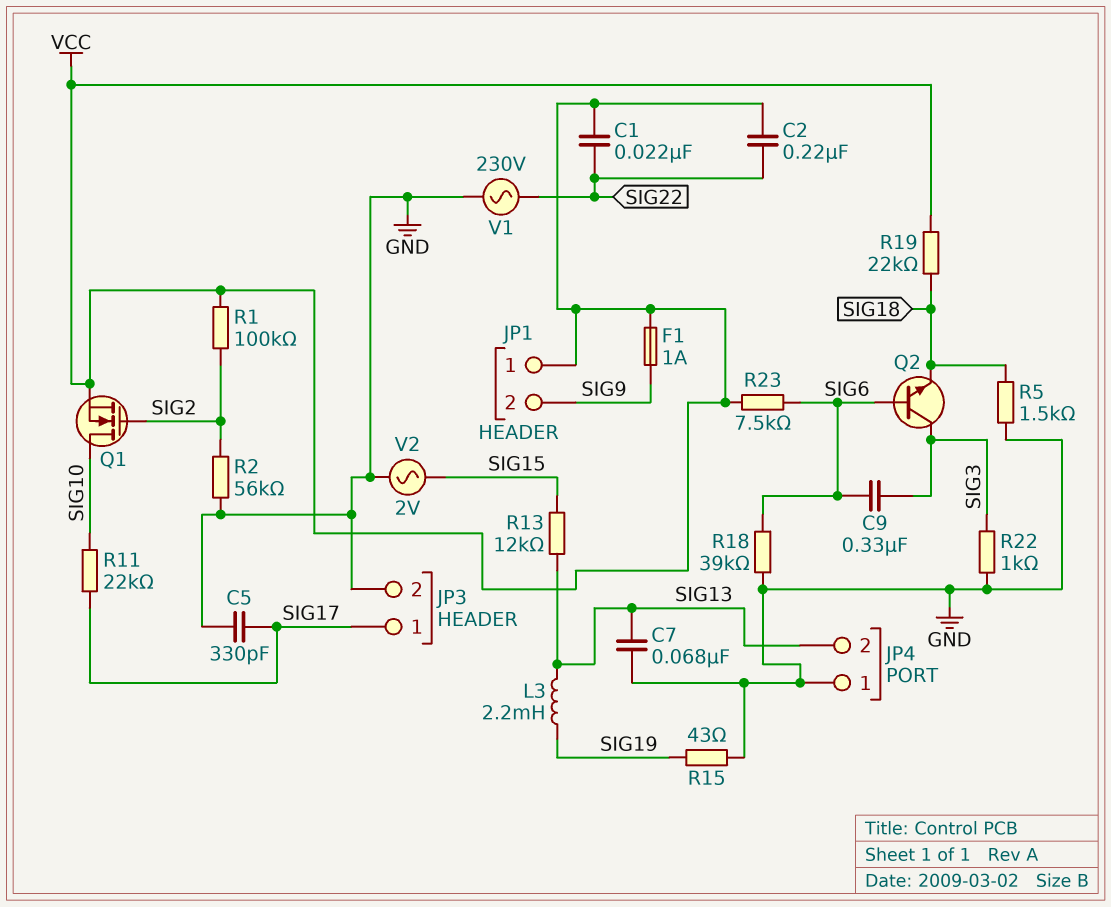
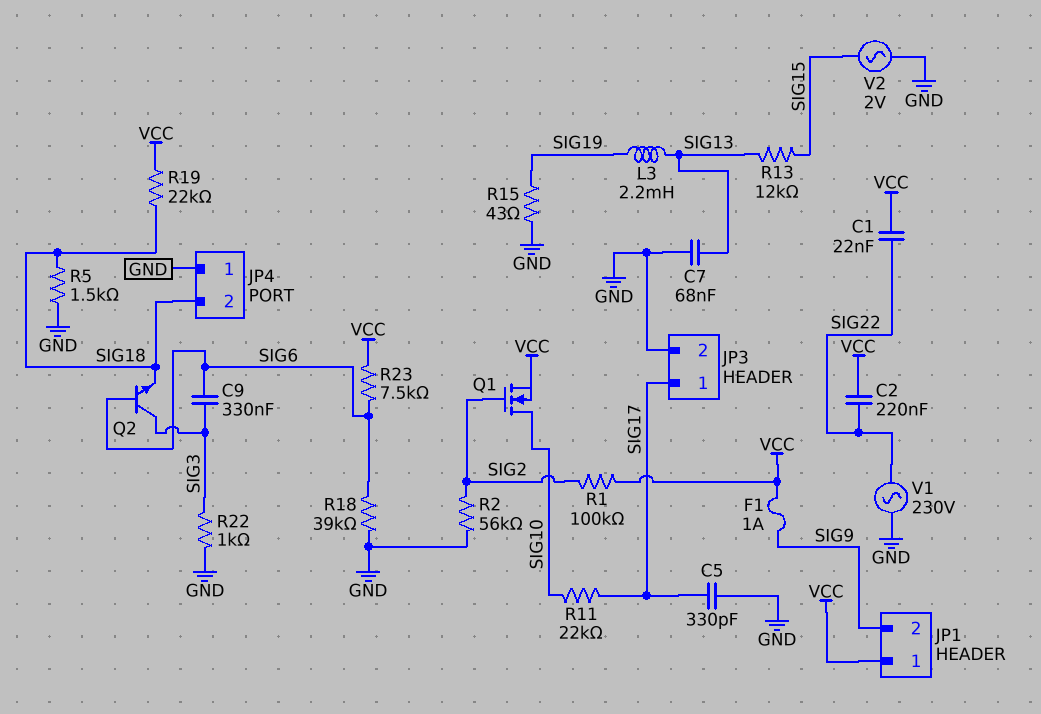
JP4 pin 2: SIG13 -> SIG18

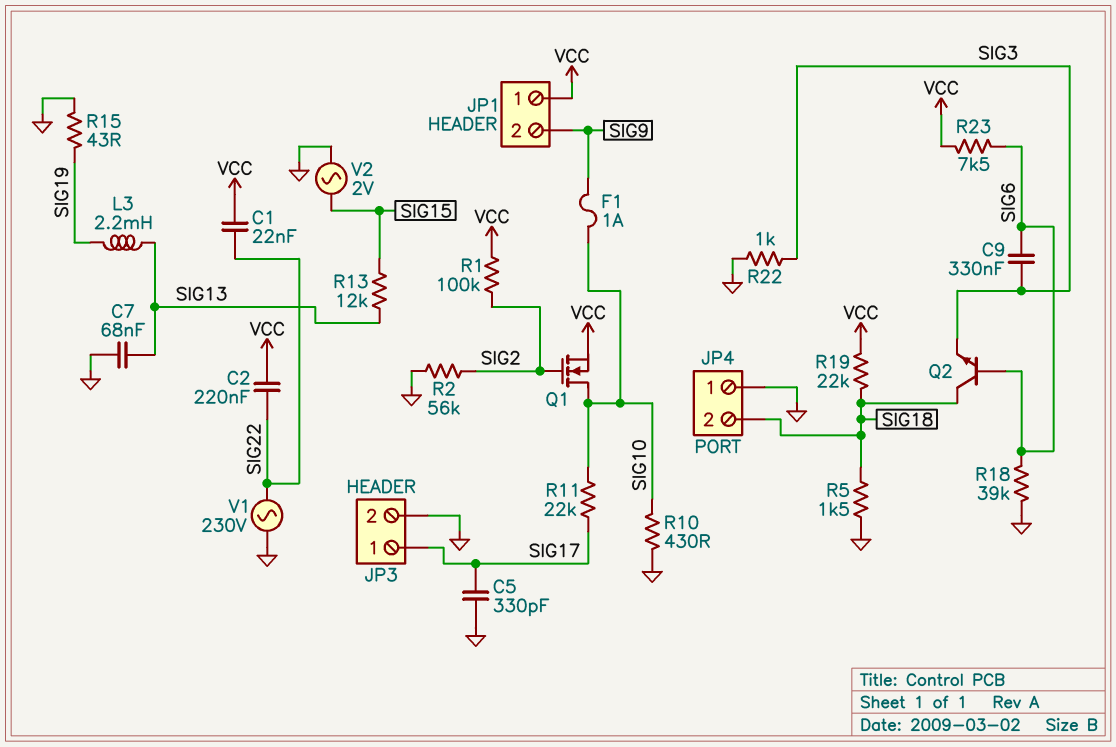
F1: 1A (SIG9, VCC) -> 1A (SIG9, SIG10)
Q2: NPN (B SIG6, C SIG3, E SIG18) -> NPN (B SIG6, C SIG18, E SIG3)
R10: none -> 430 (GND, SIG10)

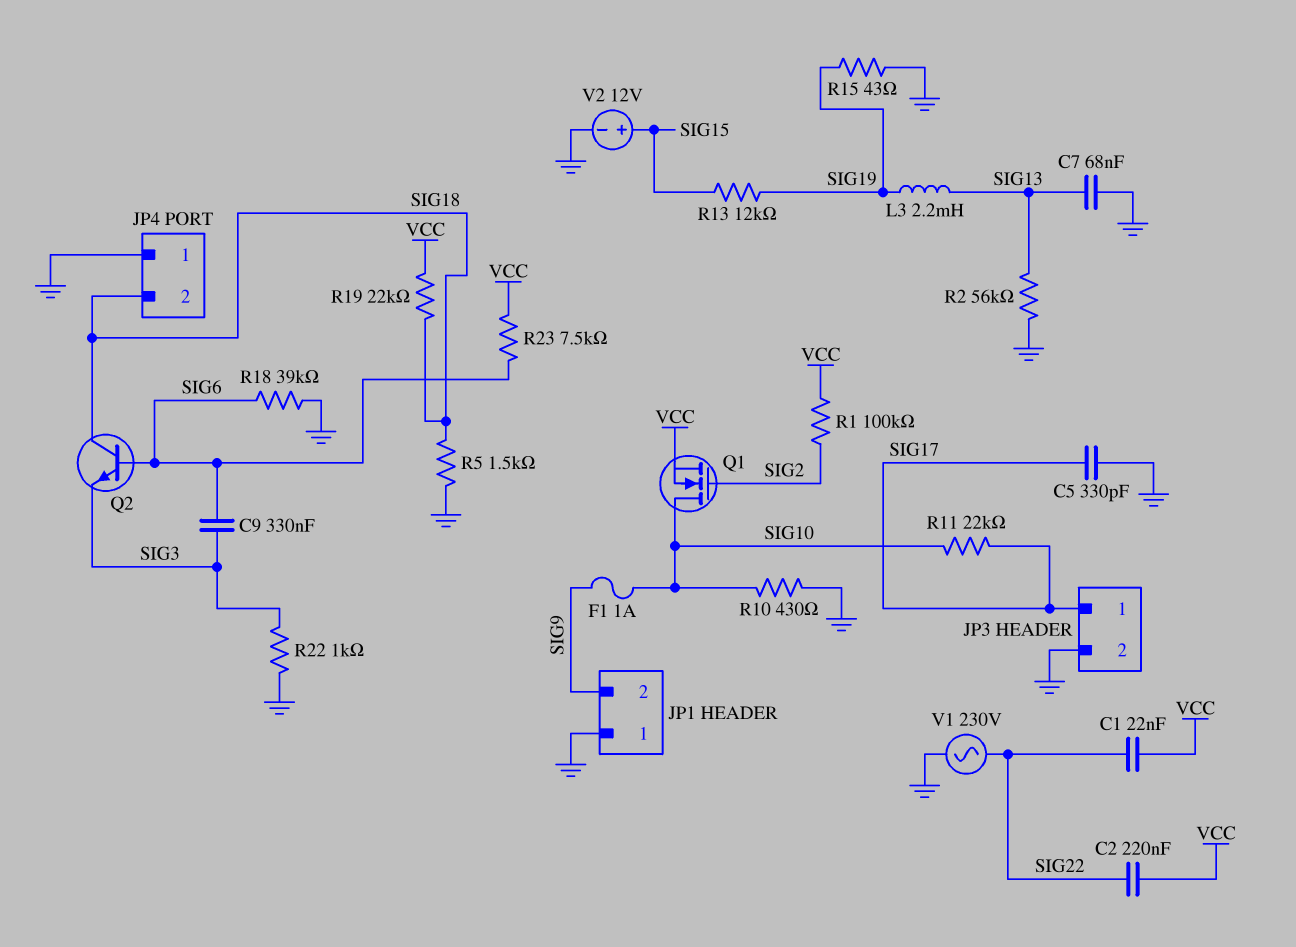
JP1 pin 1: VCC -> GND
R2: 56k (GND, SIG2) -> 56k (GND, SIG13)
R13: 12k (SIG13, SIG15) -> 12k (SIG15, SIG19)
V2: AC 2V (GND, SIG15) -> 12V (plus SIG15, minus GND)

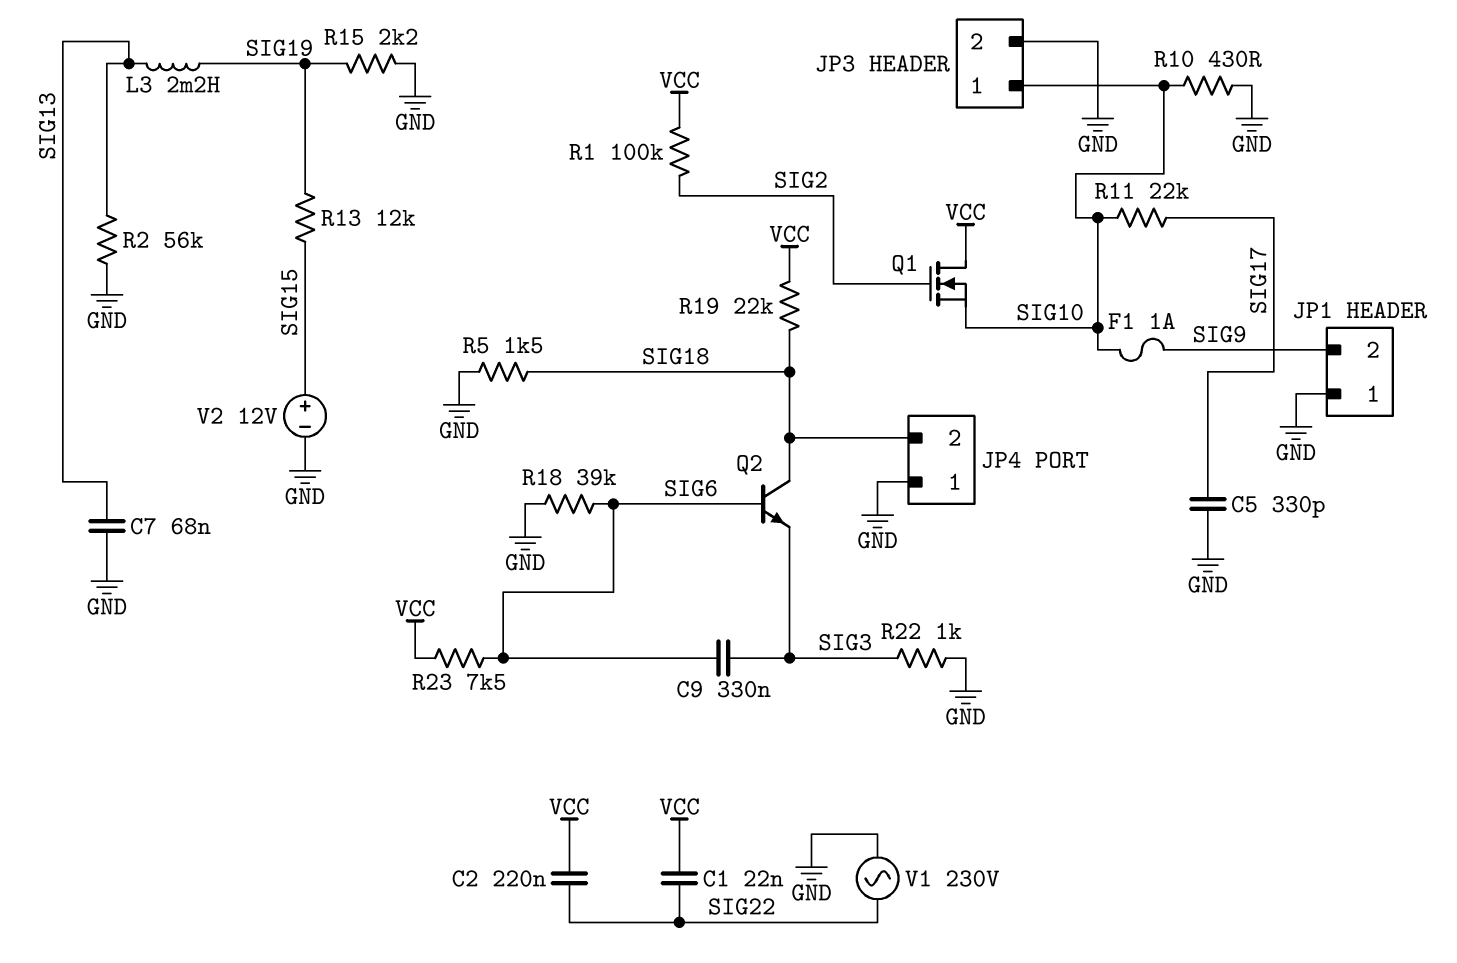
JP3 pin 1: SIG17 -> SIG10
Q1: NMOS (G SIG2, D SIG10, S VCC) -> NMOS (G SIG2, D VCC, S SIG10)
R15: 43 (GND, SIG19) -> 2.2k (GND, SIG19)

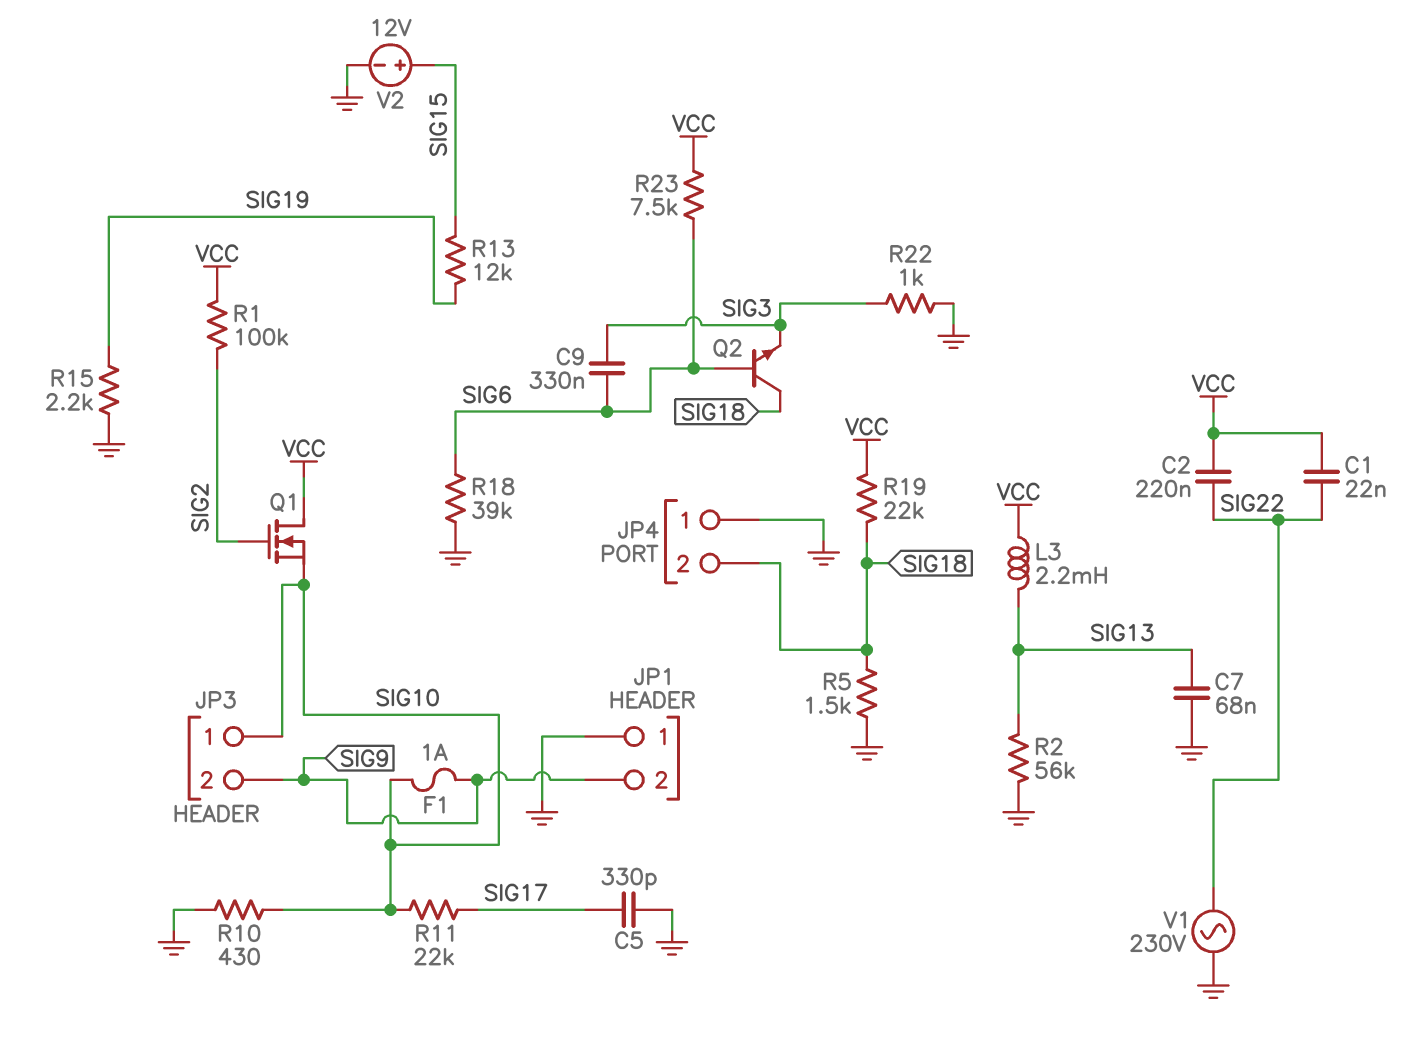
JP3 pin 2: GND -> SIG9
L3: 2.2mH (SIG13, SIG19) -> 2.2mH (SIG13, VCC)

